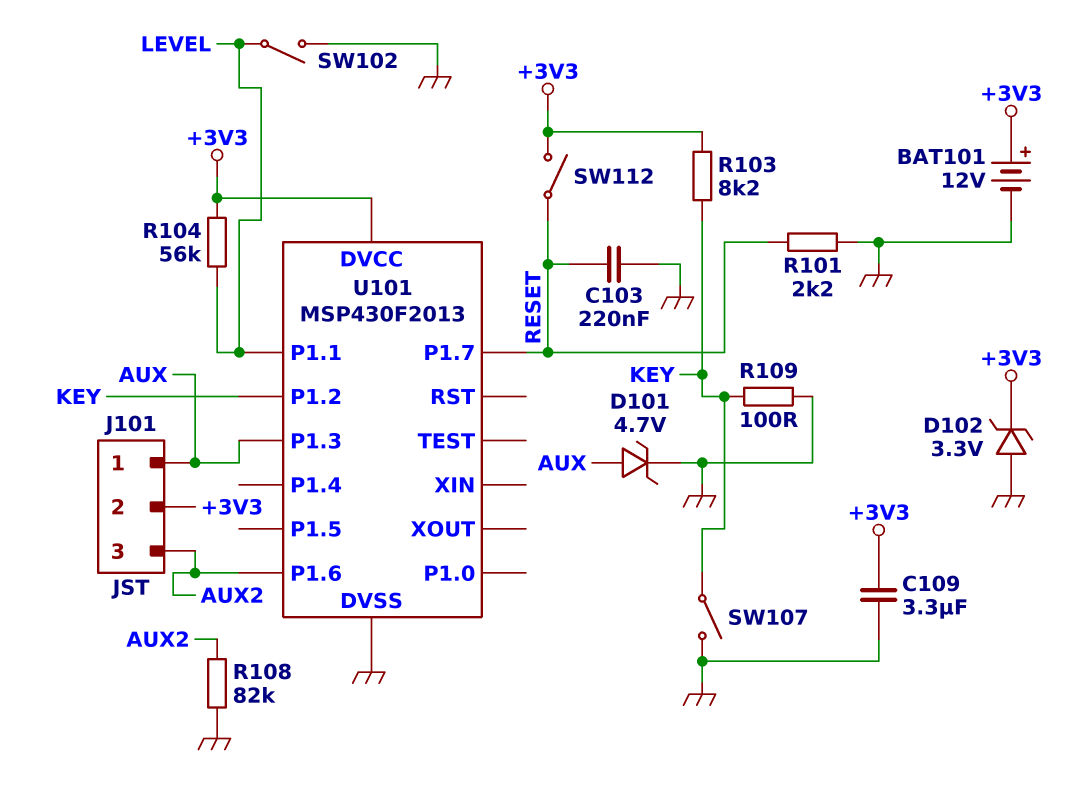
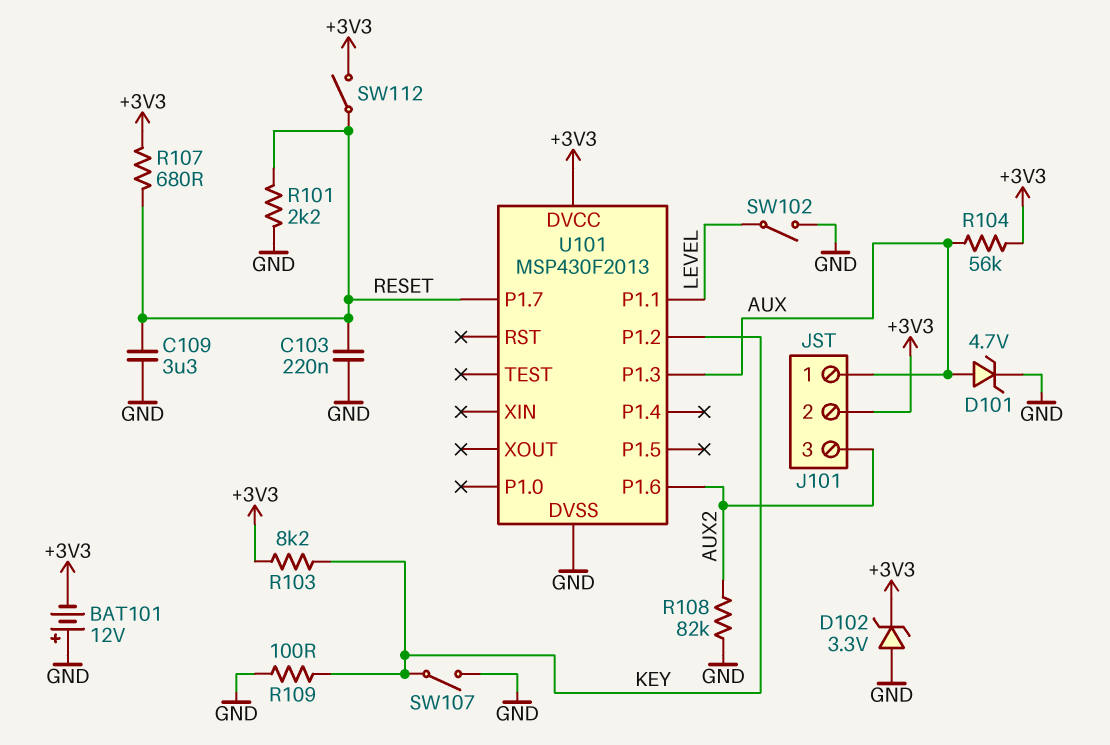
BAT101: 12V (plus +3V3, minus GND) -> 12V (plus GND, minus +3V3)
C109: 3.3uF (+3V3, GND) -> 3.3uF (GND, RESET)
R104: 56k (+3V3, LEVEL) -> 56k (+3V3, AUX)
R107: none -> 680 (+3V3, RESET)

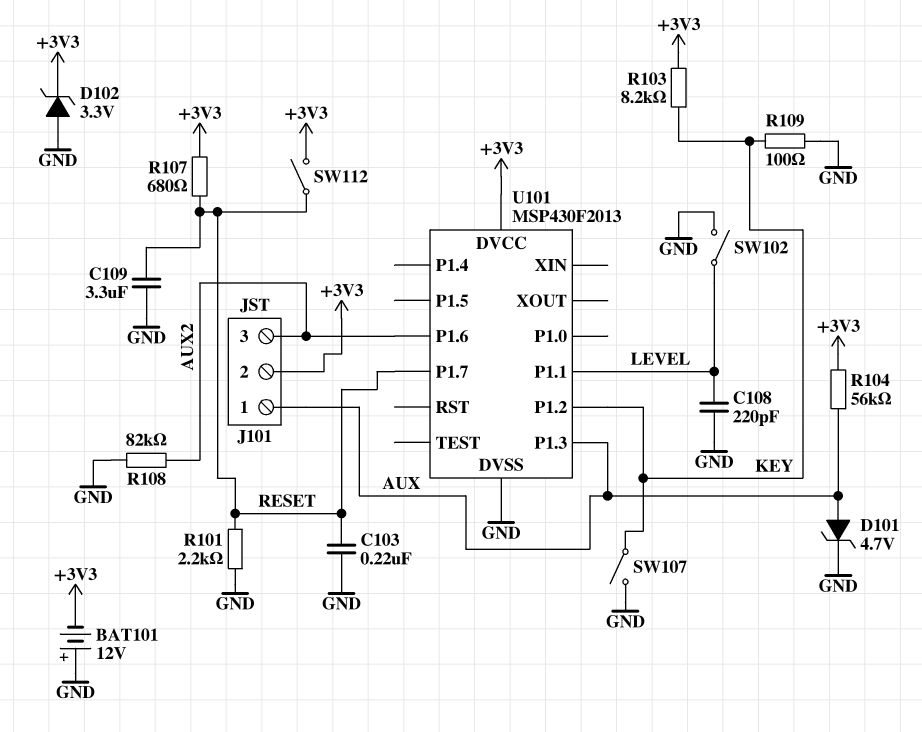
C108: none -> 220pF (GND, LEVEL)

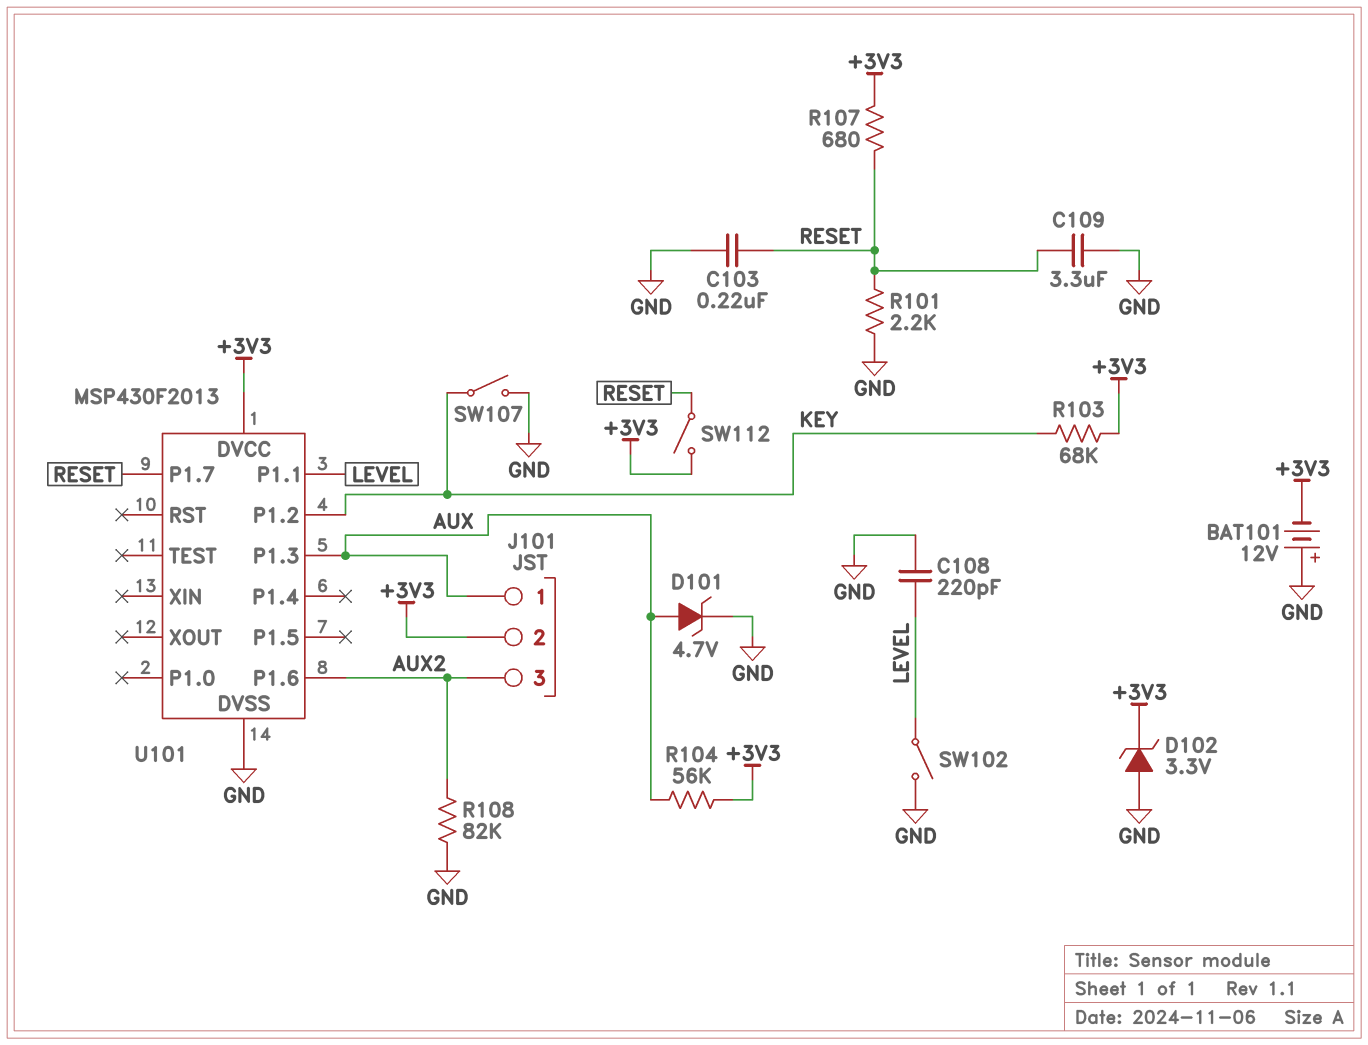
R103: 8.2k (+3V3, KEY) -> 68k (+3V3, KEY)
R109: 100 (GND, KEY) -> none

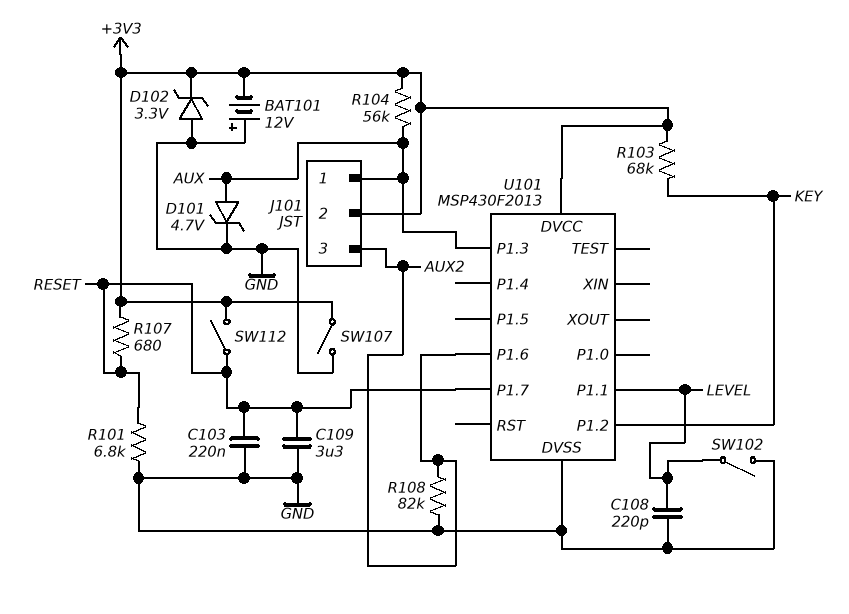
R101: 2.2k (GND, RESET) -> 6.8k (GND, RESET)
SW107: switch (GND, KEY) -> switch (+3V3, GND)

